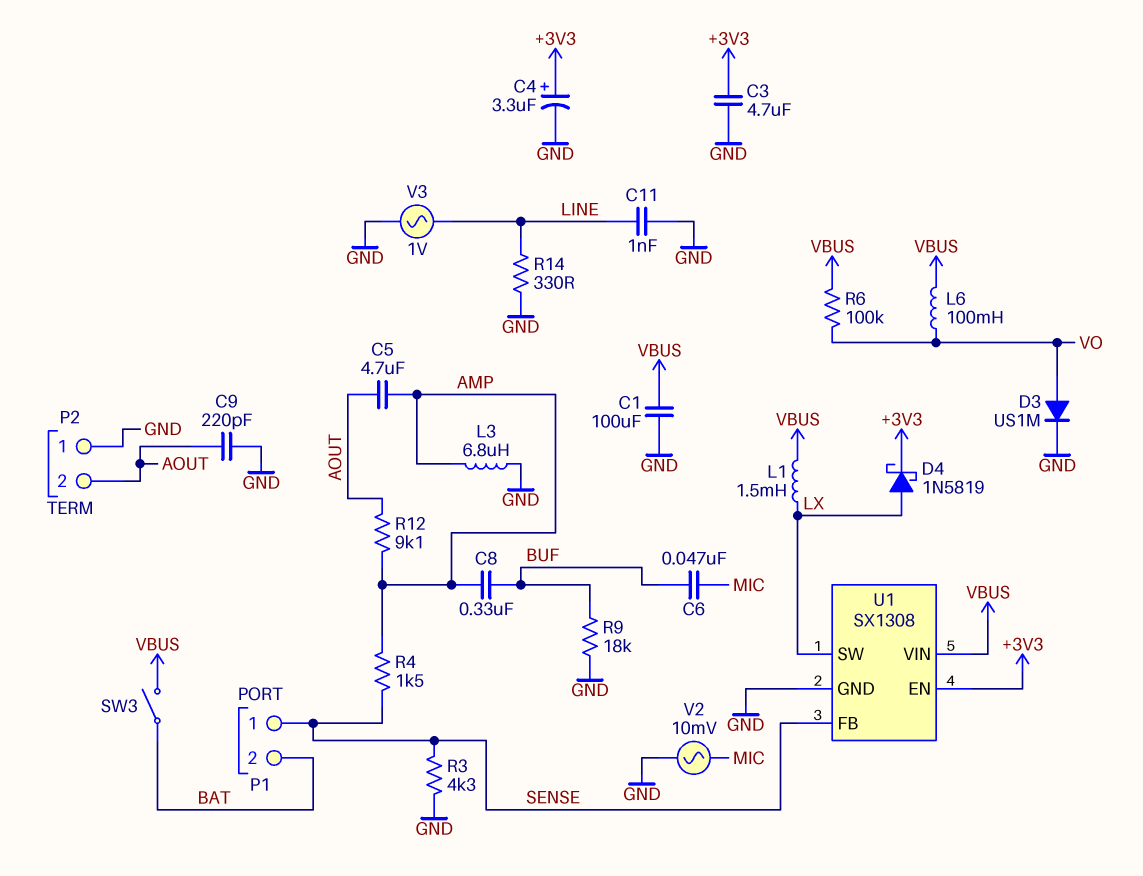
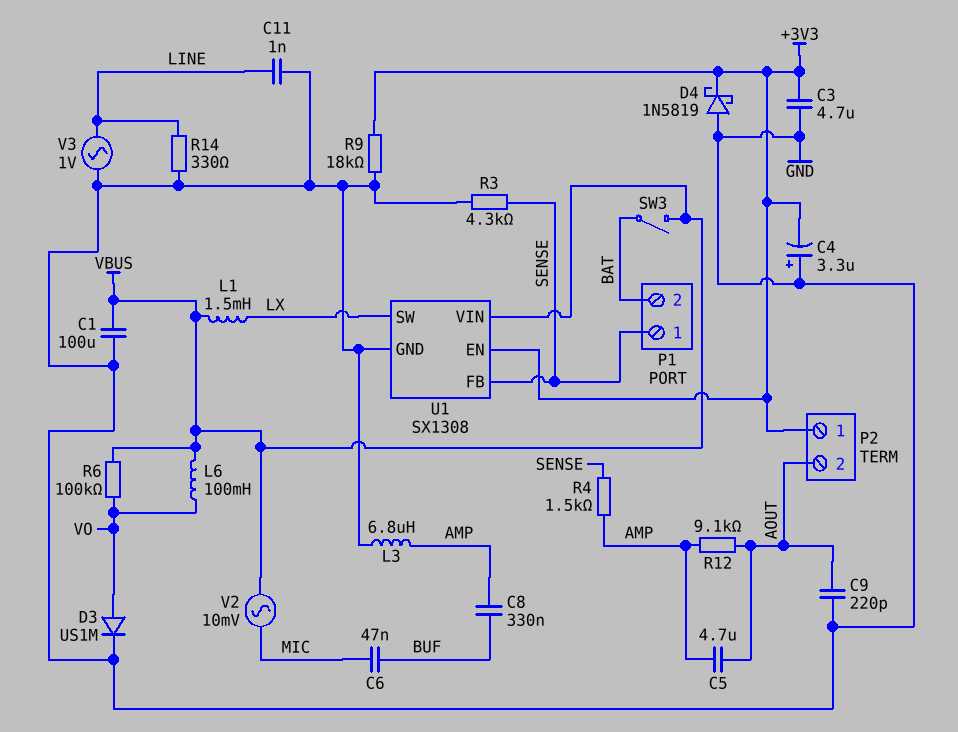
C4: 3.3uF (plus +3V3, minus GND) -> 3.3uF (plus GND, minus +3V3)
D4: schottky 1N5819 (A LX, K +3V3) -> schottky 1N5819 (A GND, K +3V3)
P2 pin 1: GND -> +3V3
R9: 18k (BUF, GND) -> 18k (+3V3, GND)
V2: AC 10mV (GND, MIC) -> AC 10mV (MIC, VBUS)

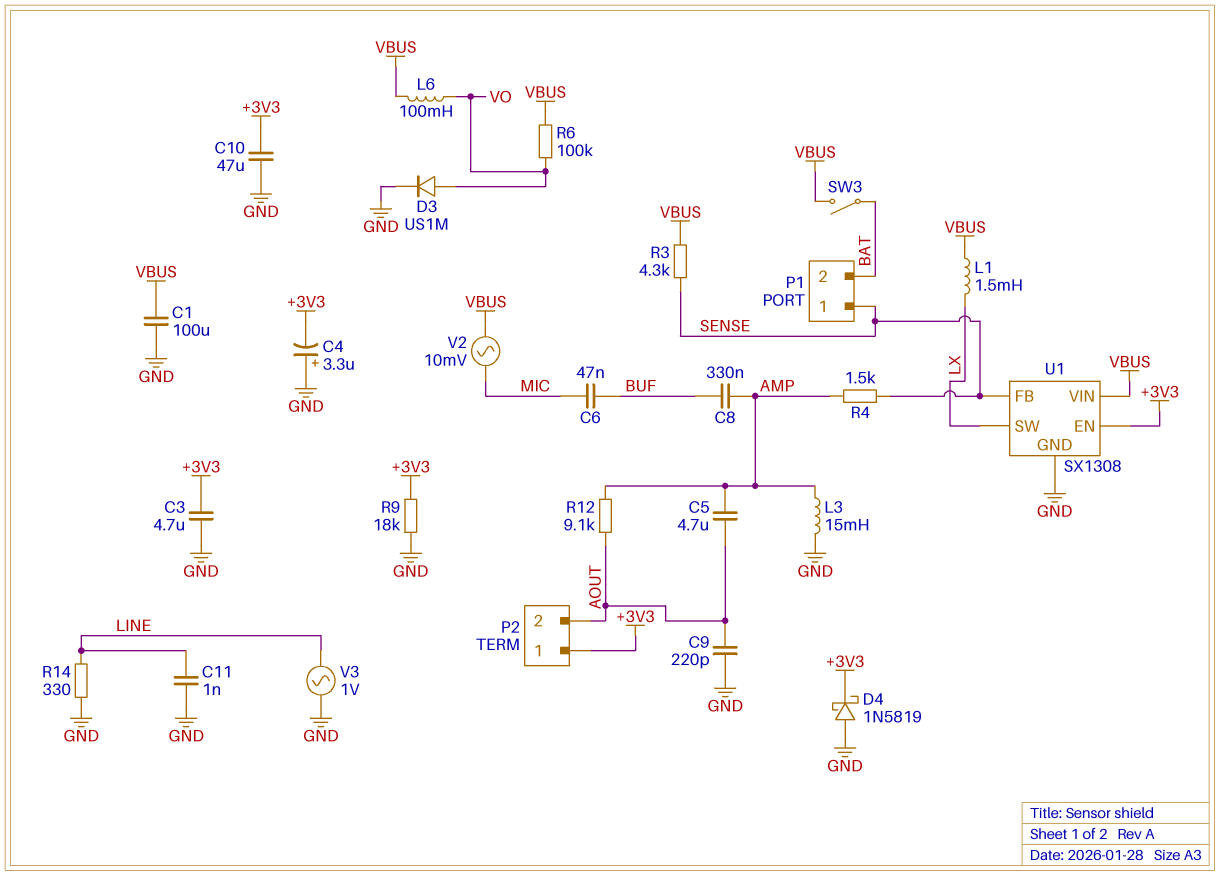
C10: none -> 47uF (+3V3, GND)
L3: 6.8uH (AMP, GND) -> 15mH (AMP, GND)
R3: 4.3k (GND, SENSE) -> 4.3k (SENSE, VBUS)

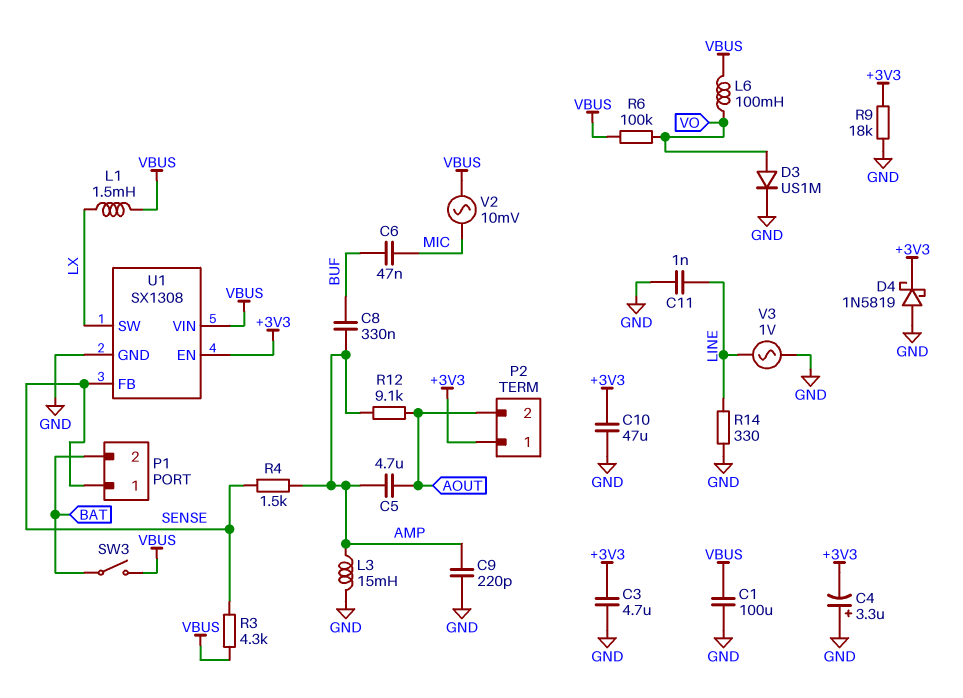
C9: 220pF (AOUT, GND) -> 220pF (AMP, GND)

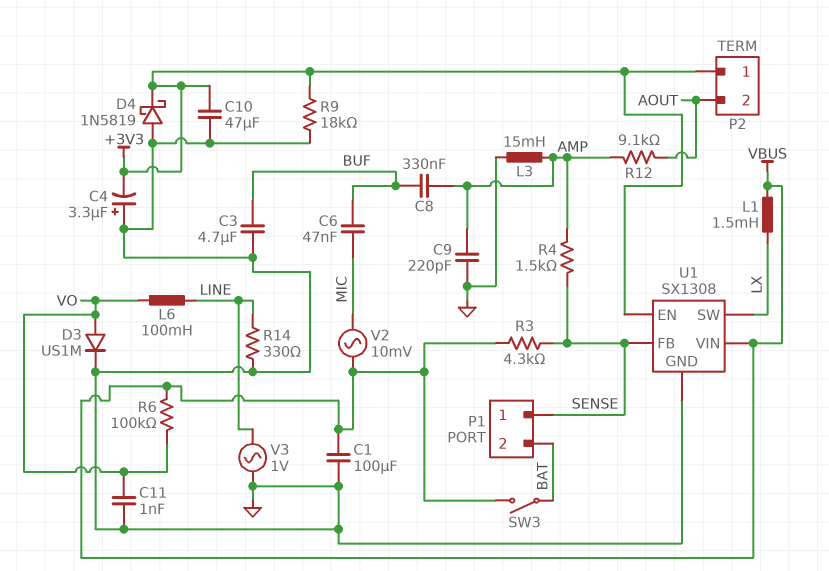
C3: 4.7uF (+3V3, GND) -> 4.7uF (BUF, GND)
C5: 4.7uF (AMP, AOUT) -> none
C11: 1nF (GND, LINE) -> 1nF (GND, VO)
L6: 100mH (VBUS, VO) -> 100mH (LINE, VO)

